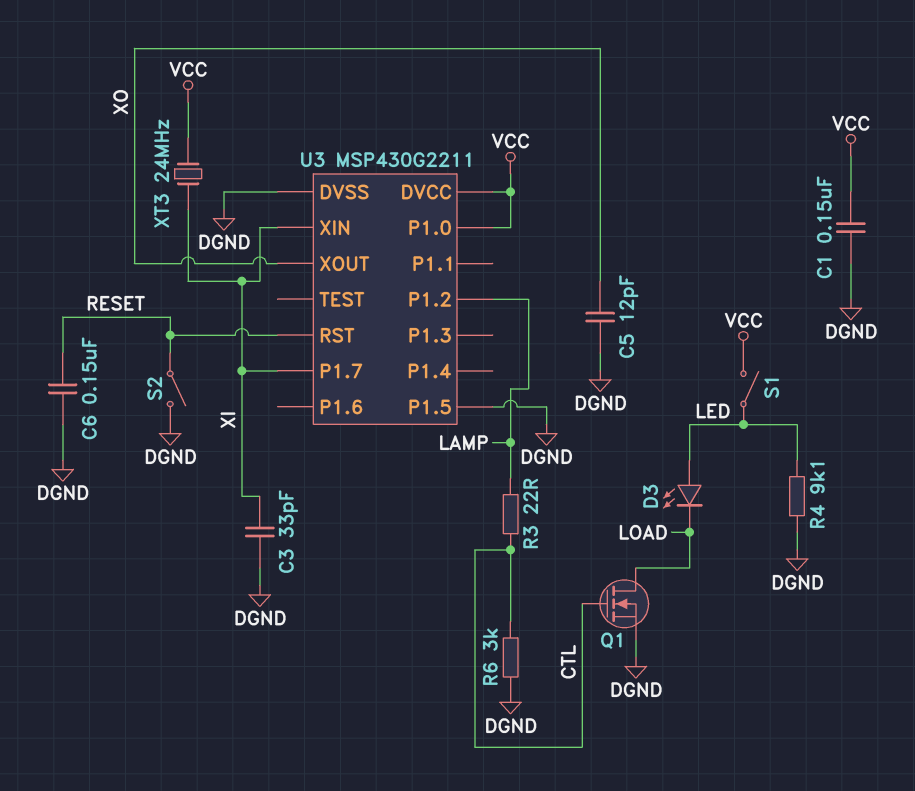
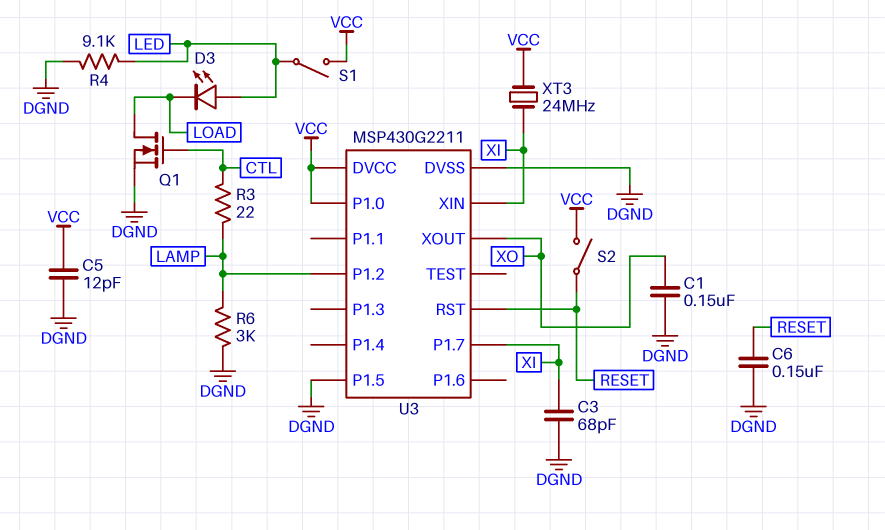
C1: 150nF (DGND, VCC) -> 150nF (DGND, XO)
C3: 33pF (DGND, XI) -> 68pF (DGND, XI)
C5: 12pF (DGND, XO) -> 12pF (DGND, VCC)
R6: 3k (CTL, DGND) -> 3k (DGND, LAMP)
S2: switch (DGND, RESET) -> switch (RESET, VCC)

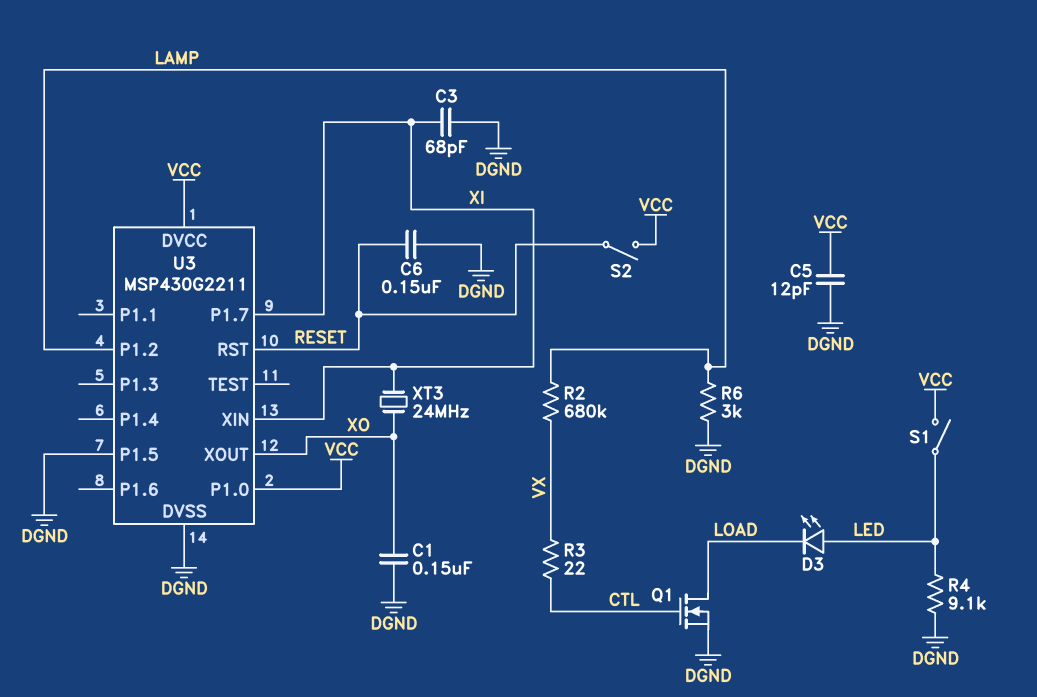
R2: none -> 680k (LAMP, VX)
R3: 22 (CTL, LAMP) -> 22 (CTL, VX)
XT3: 24MHz (VCC, XI) -> 24MHz (XI, XO)

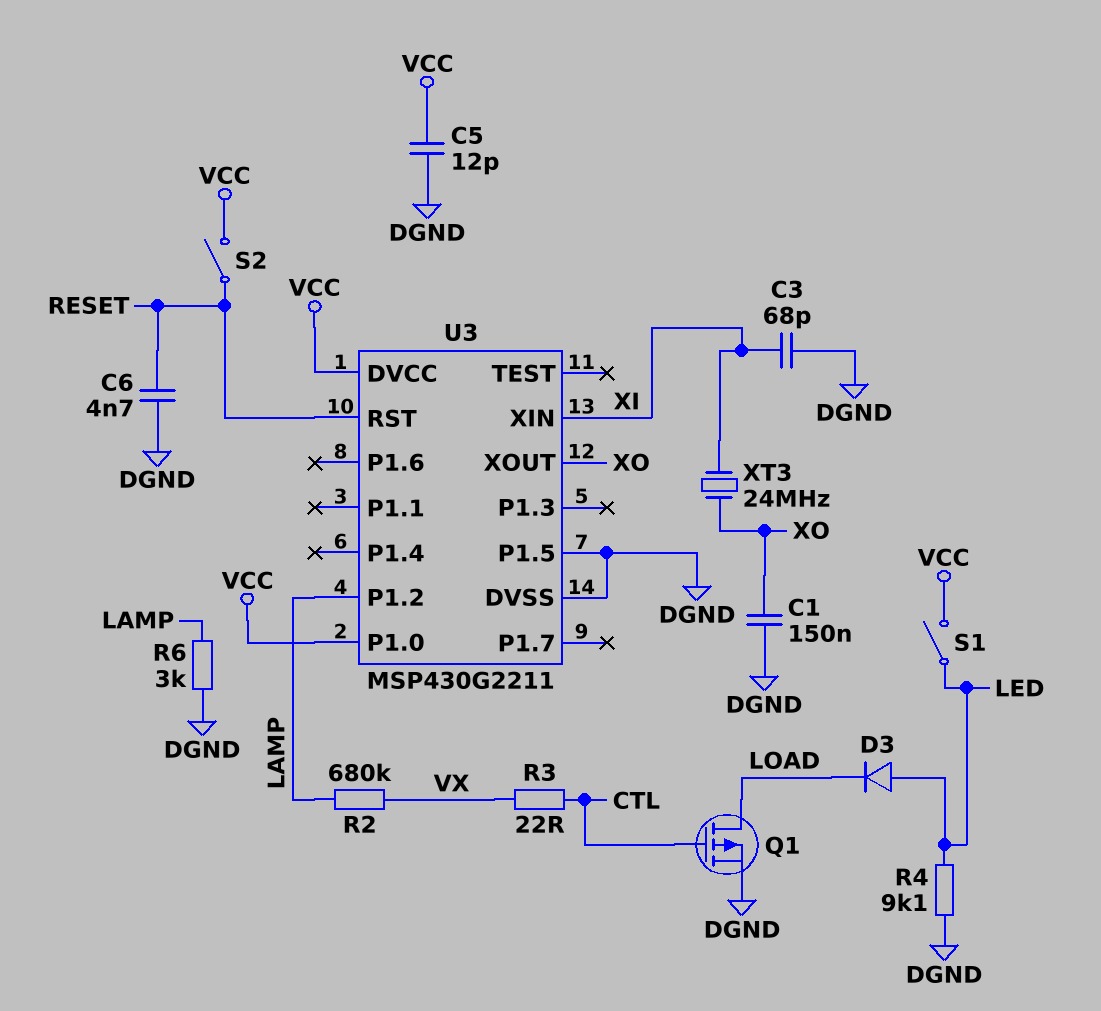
C6: 150nF (DGND, RESET) -> 4.7nF (DGND, RESET)
D3: LED (A LED, K LOAD) -> diode (A LED, K LOAD)
Q1: NMOS (G CTL, D LOAD, S DGND) -> PMOS (G CTL, D LOAD, S DGND)
U3 pin P1.7: XI -> none

